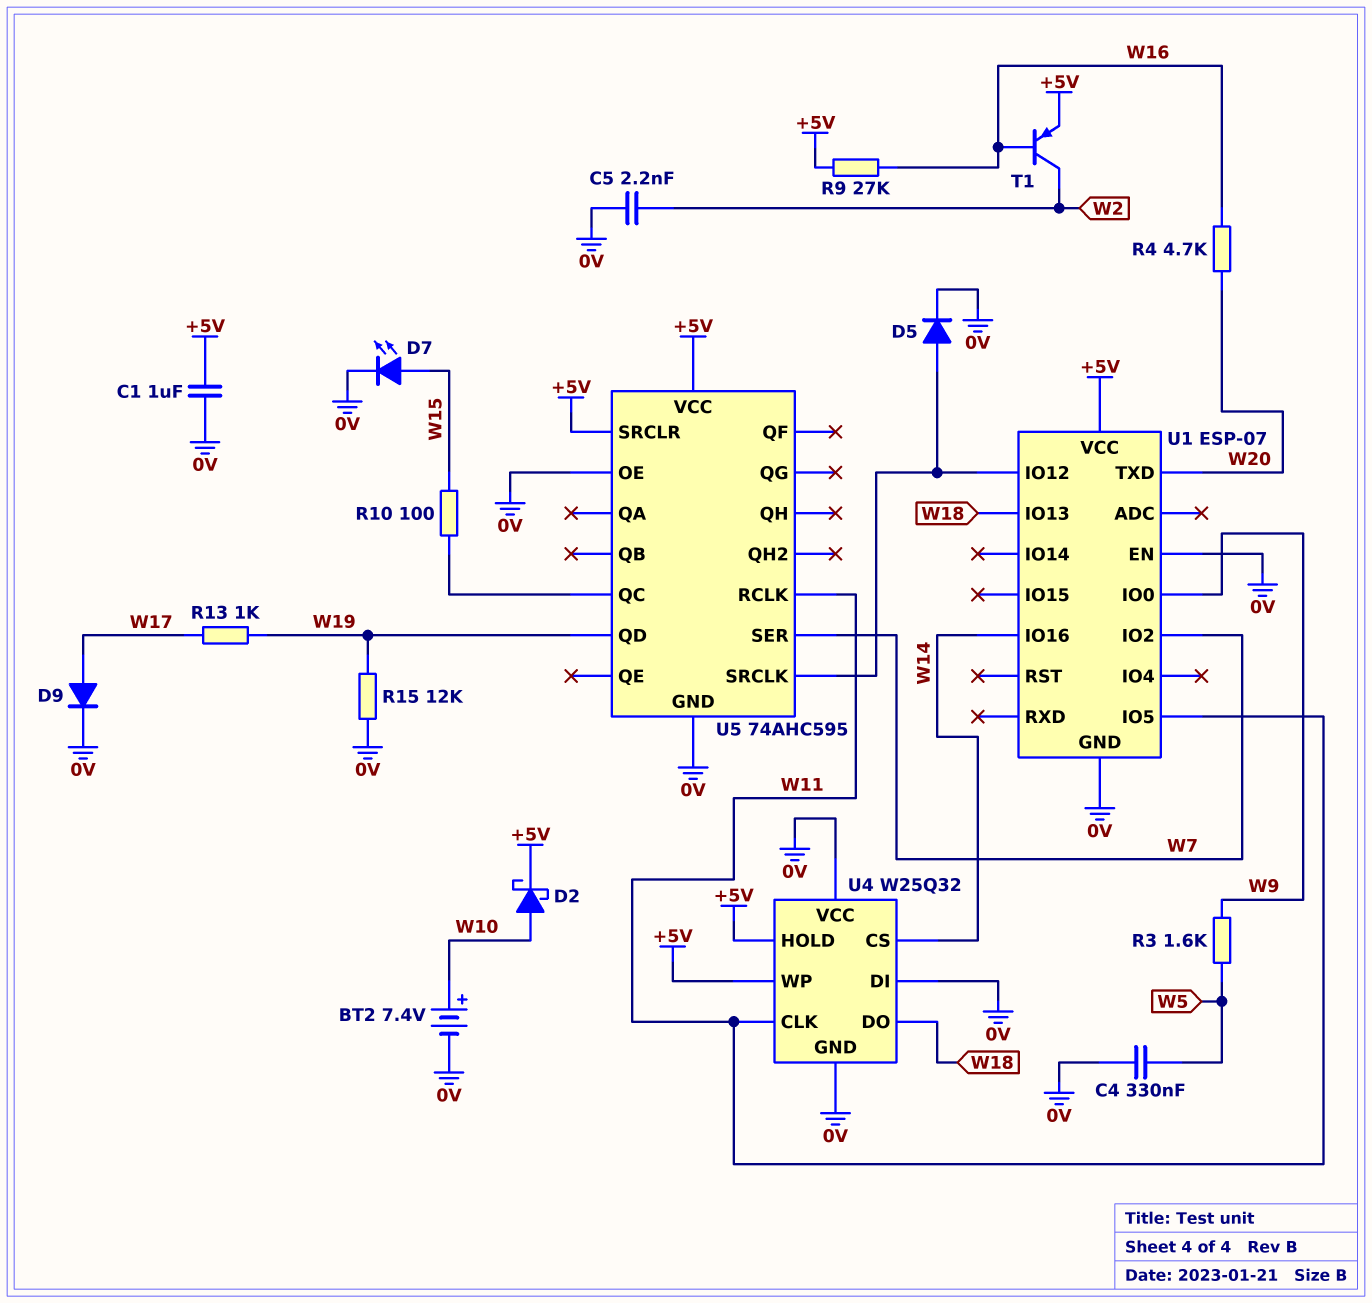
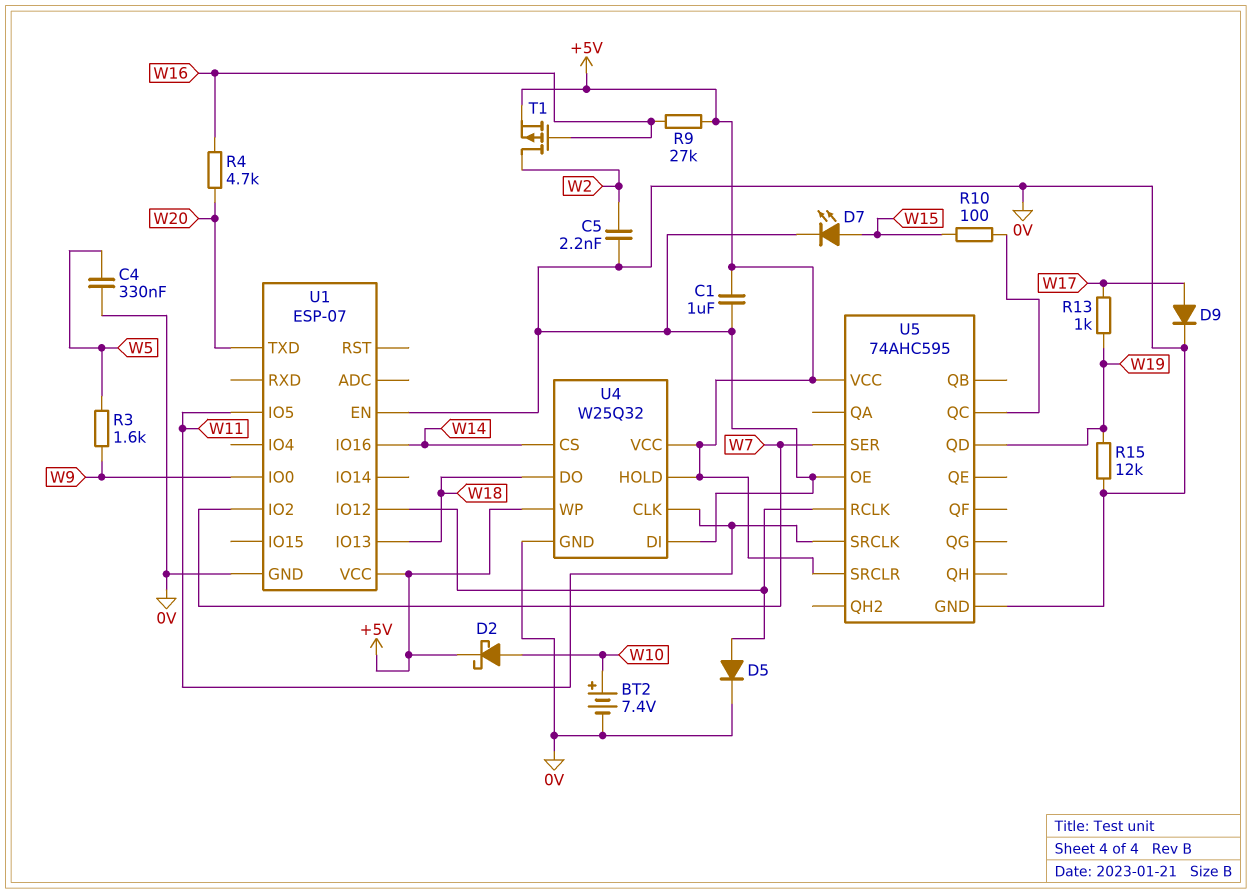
T1: PNP (B W16, C W2, E +5V) -> PMOS (G W16, D W2, S +5V)
U4 pin VCC: 0V -> +5V
U5 pin RCLK: W11 -> U1/IO12
U5 pin SRCLK: U1/IO12 -> W11

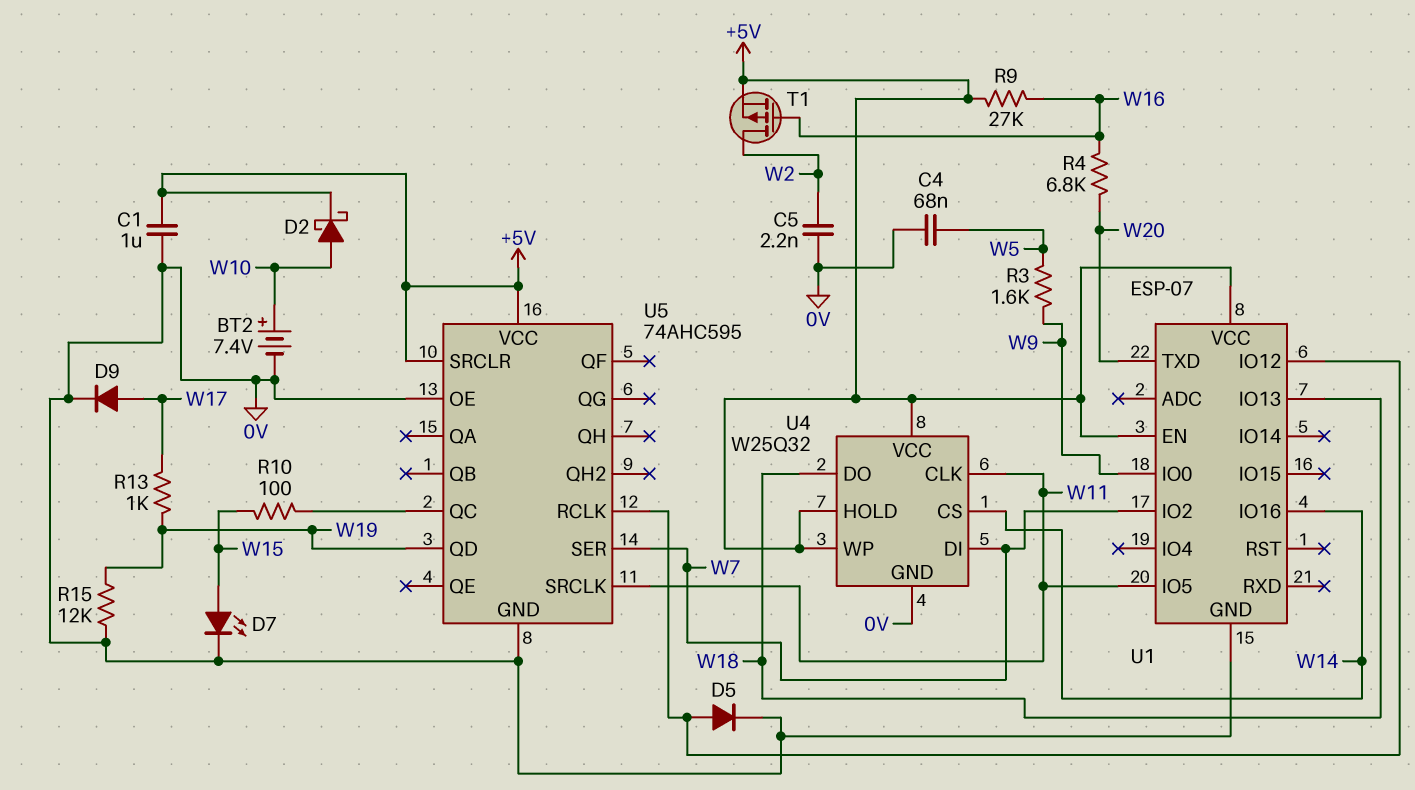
C4: 330nF (0V, W5) -> 68nF (0V, W5)
R4: 4.7k (W16, W20) -> 6.8k (W16, W20)
U1 pin EN: 0V -> +5V
U4 pin DI: 0V -> W7

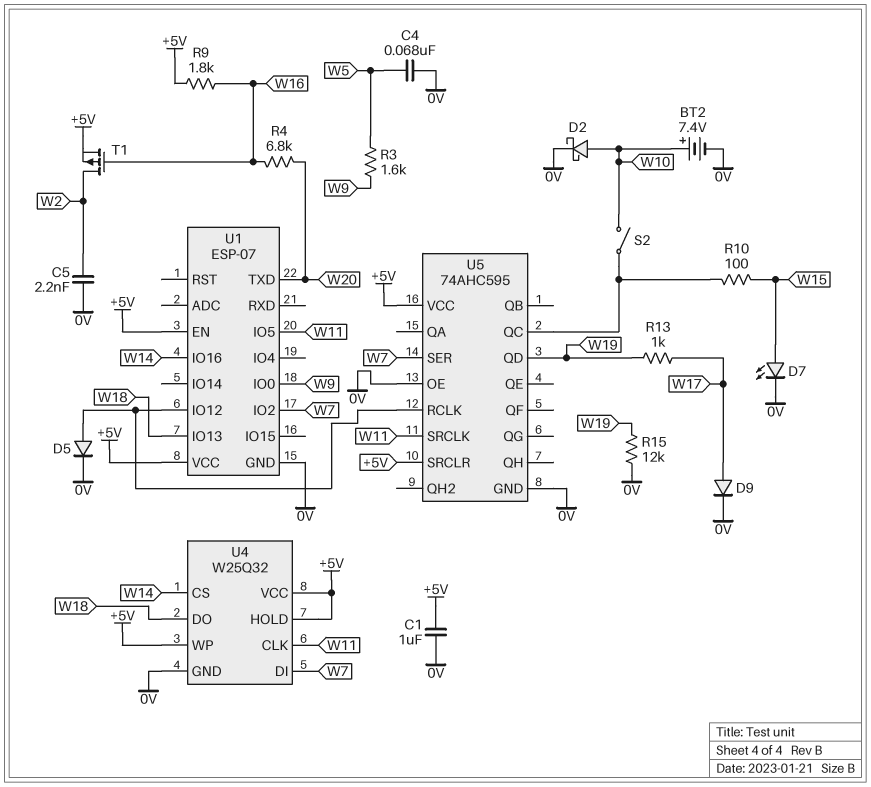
D2: schottky (A W10, K +5V) -> schottky (A W10, K 0V)
R9: 27k (+5V, W16) -> 1.8k (+5V, W16)
S2: none -> switch (U5/QC, W10)

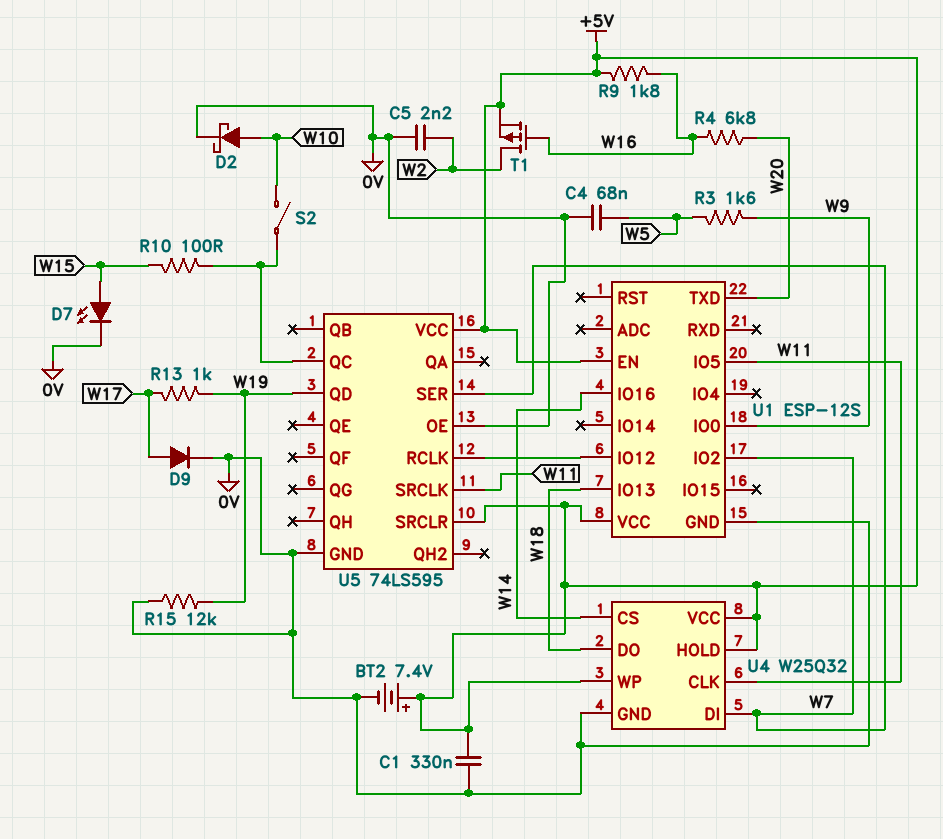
BT2: 7.4V (plus W10, minus 0V) -> 7.4V (plus +5V, minus 0V)
C1: 1uF (+5V, 0V) -> 330nF (+5V, 0V)
D5: diode (A U1/IO12, K 0V) -> none
U1: ESP-07 -> ESP-12S
U5: 74AHC595 -> 74LS595

